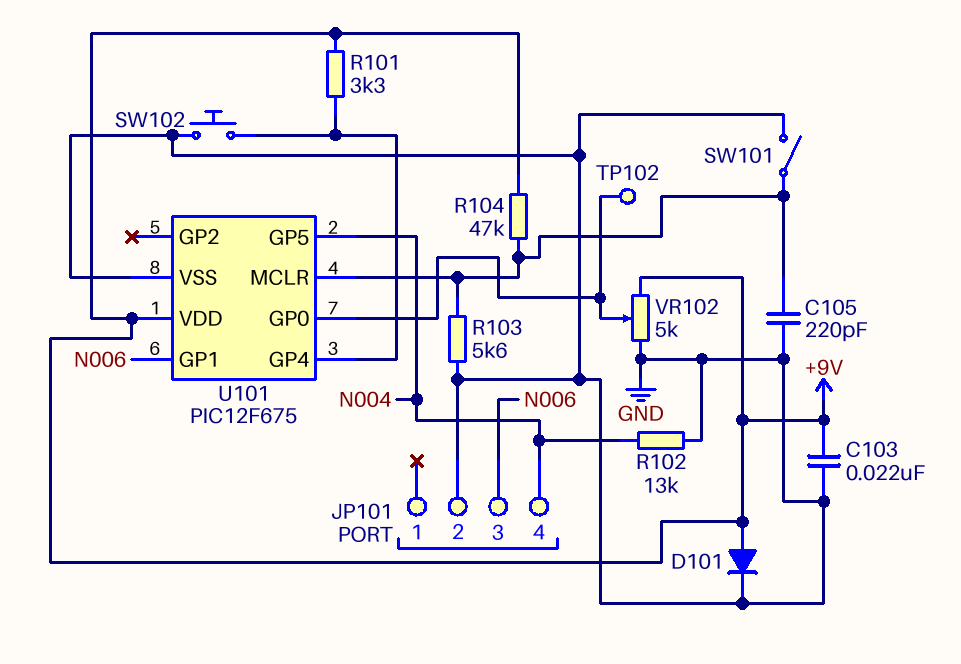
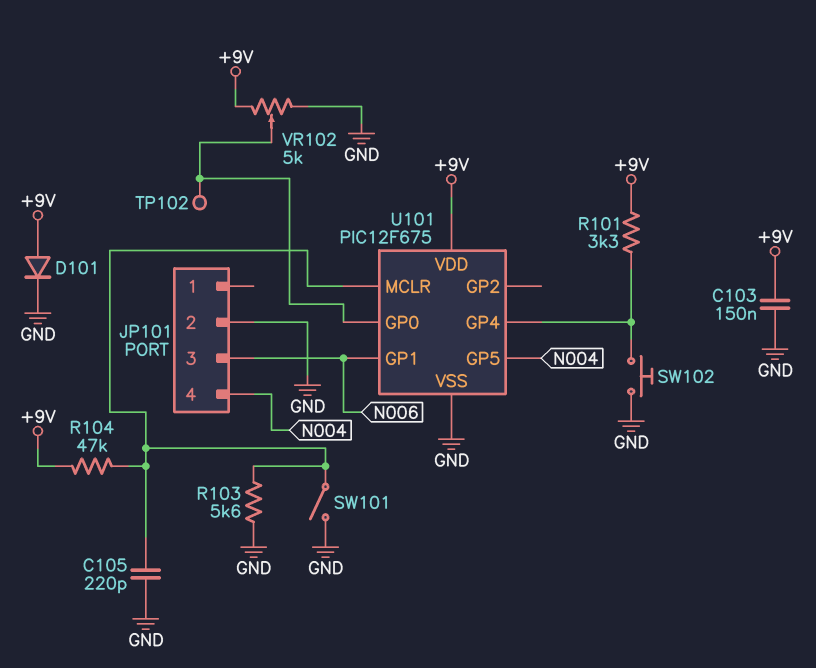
C103: 22nF (+9V, GND) -> 150nF (+9V, GND)
R102: 13k (GND, N004) -> none

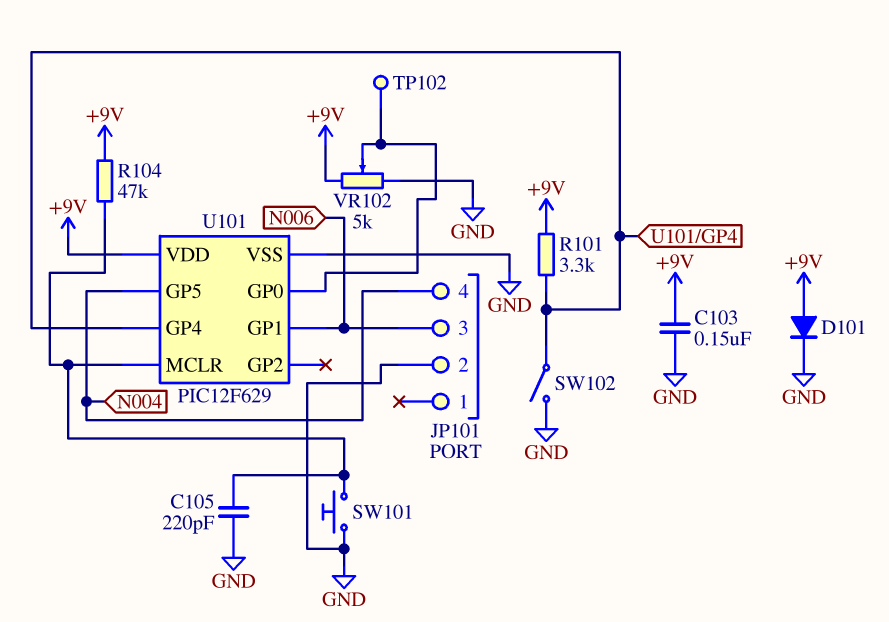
R103: 5.6k (GND, U101/MCLR) -> none
SW101: switch (GND, U101/MCLR) -> button (GND, U101/MCLR)
SW102: button (GND, U101/GP4) -> switch (GND, U101/GP4)
U101: PIC12F675 -> PIC12F629

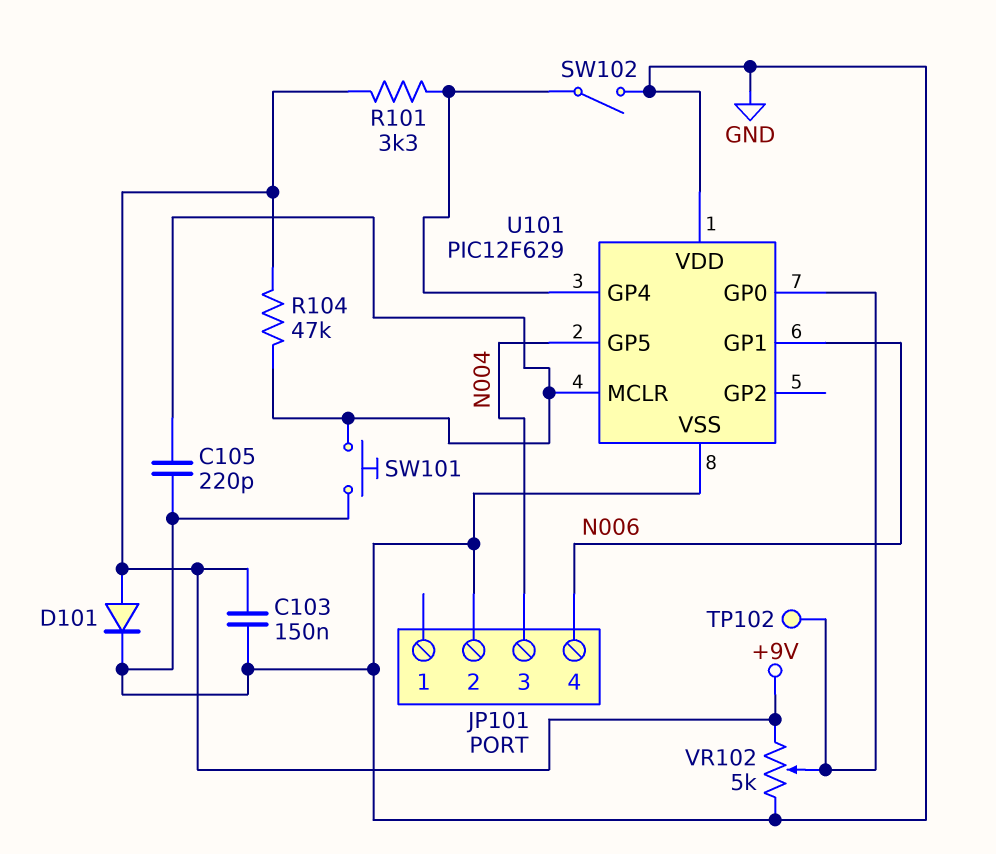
JP101 pin 3: N006 -> N004
JP101 pin 4: N004 -> N006
U101 pin VDD: +9V -> GND

